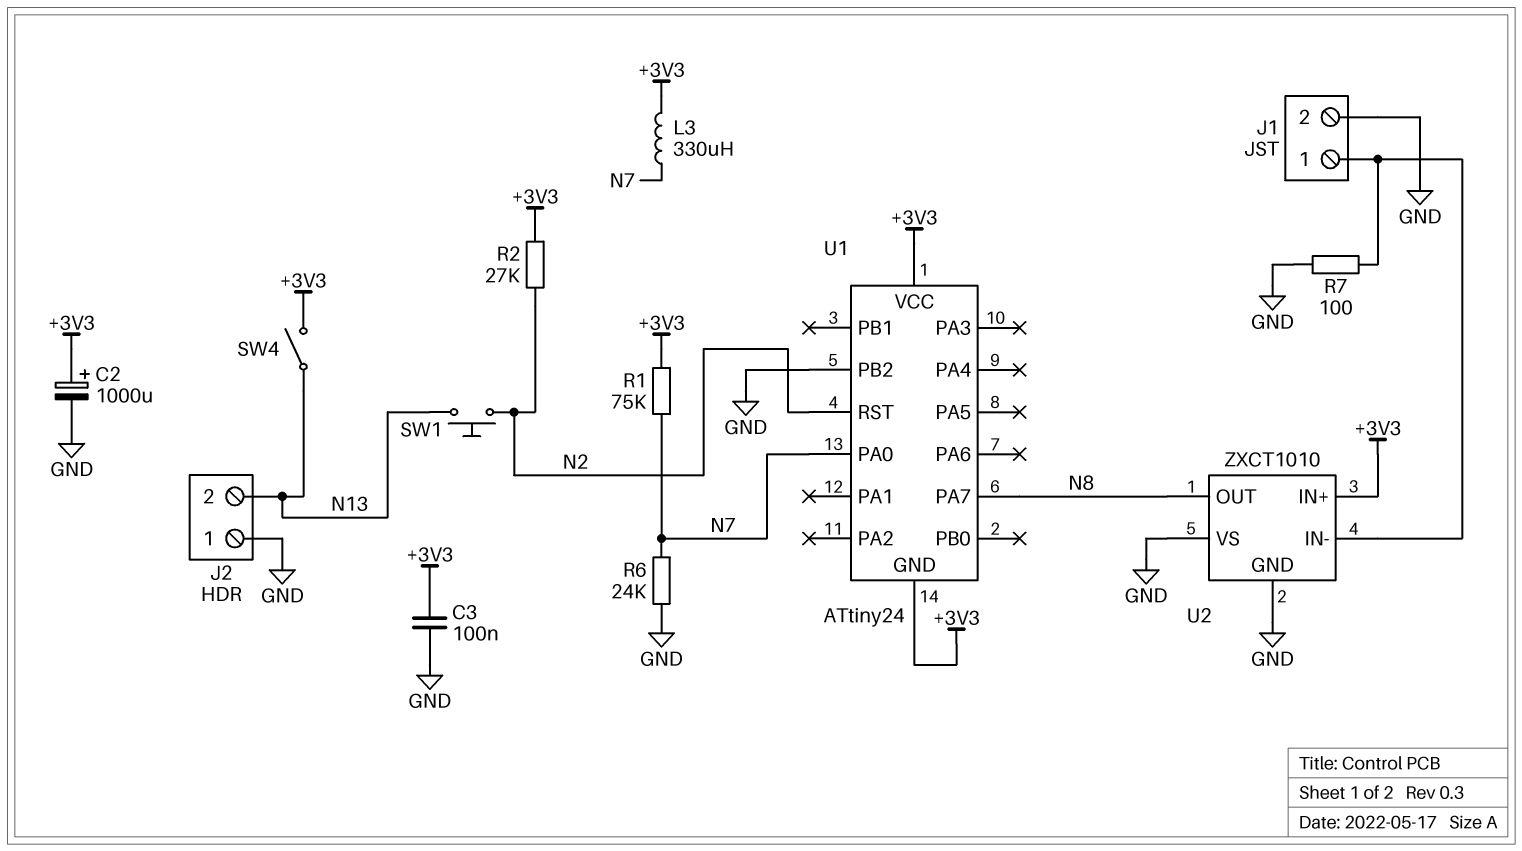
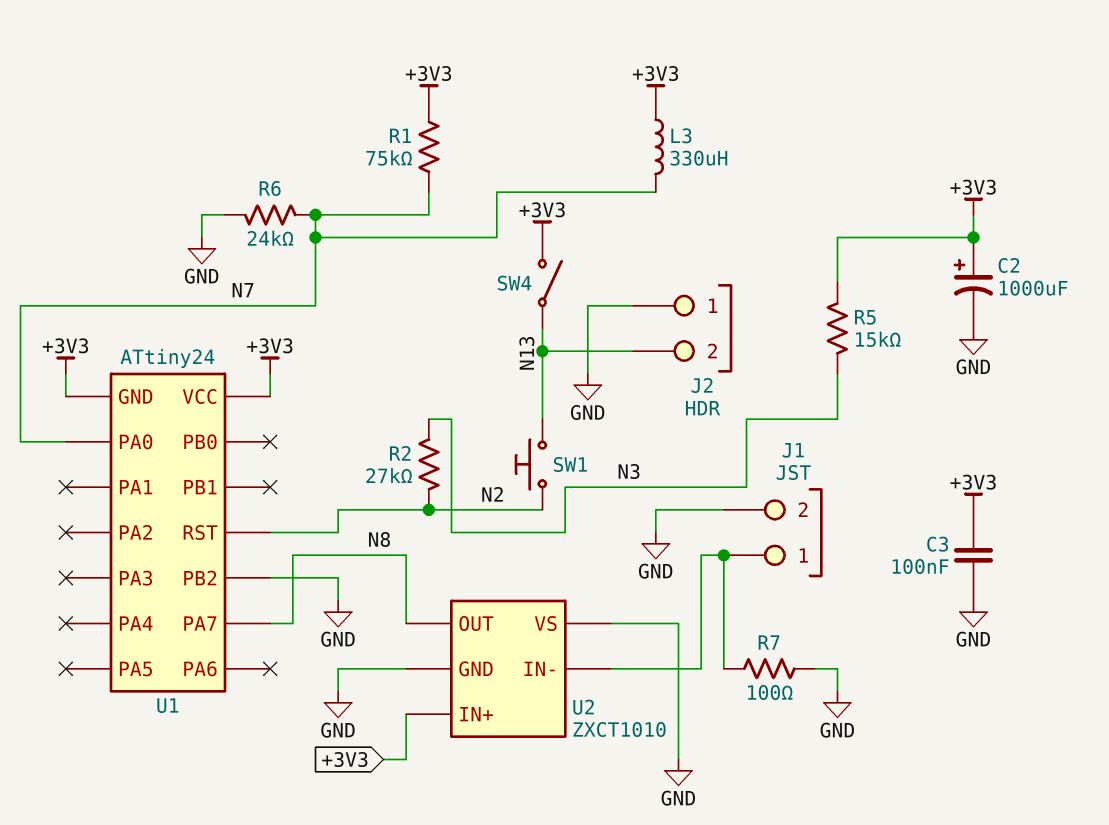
R2: 27k (+3V3, N2) -> 27k (N2, N3)
R5: none -> 15k (+3V3, N3)

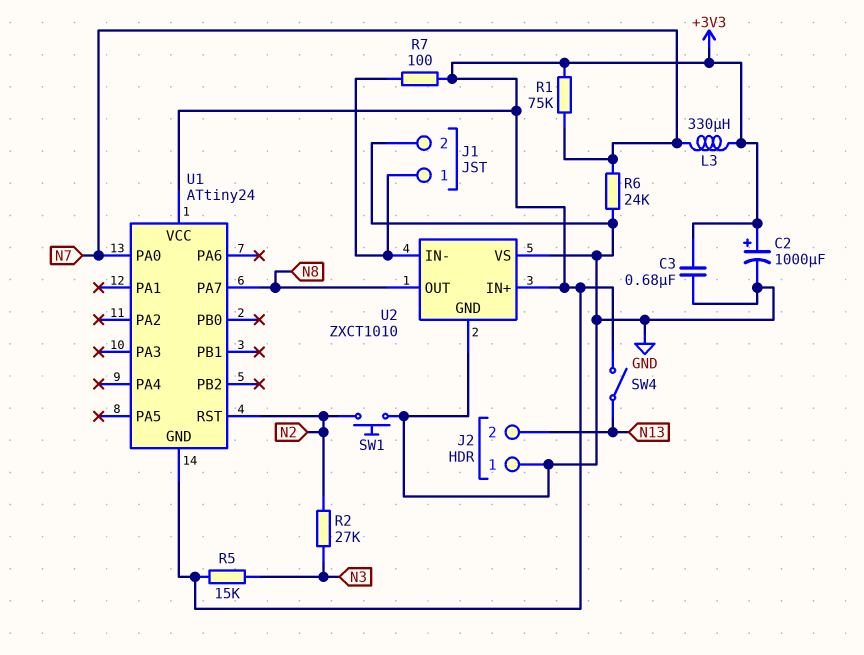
C3: 100nF (+3V3, GND) -> 680nF (+3V3, GND)
R7: 100 (GND, J1/1) -> 100 (+3V3, J1/1)
SW1: button (N2, N13) -> button (GND, N2)
U1 pin PB2: GND -> none

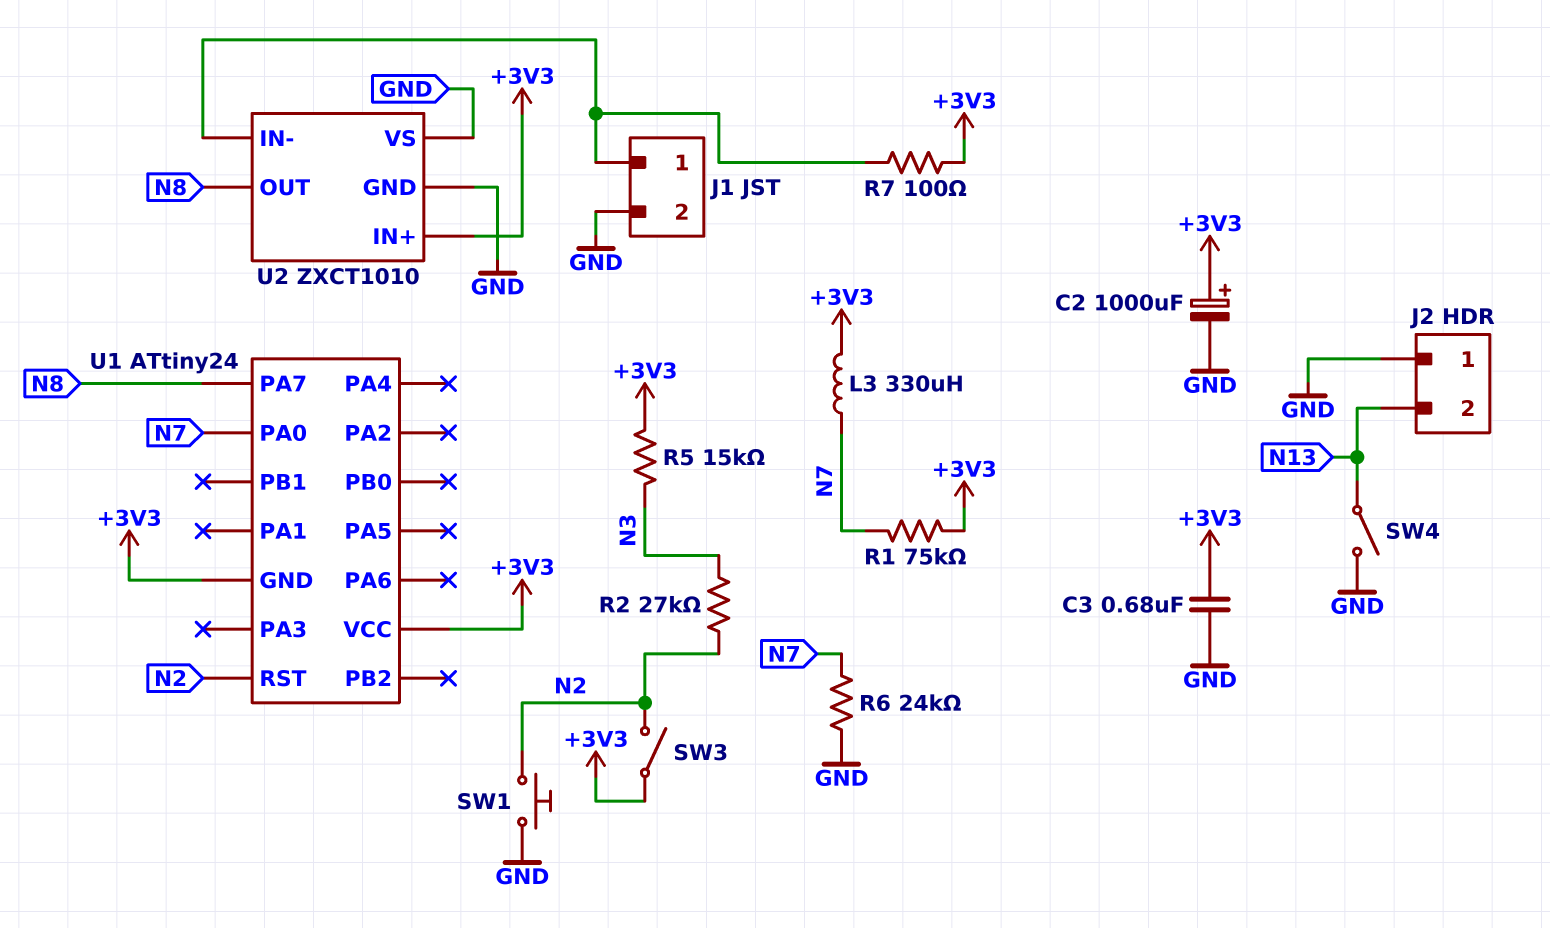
SW3: none -> switch (+3V3, N2)
SW4: switch (+3V3, N13) -> switch (GND, N13)

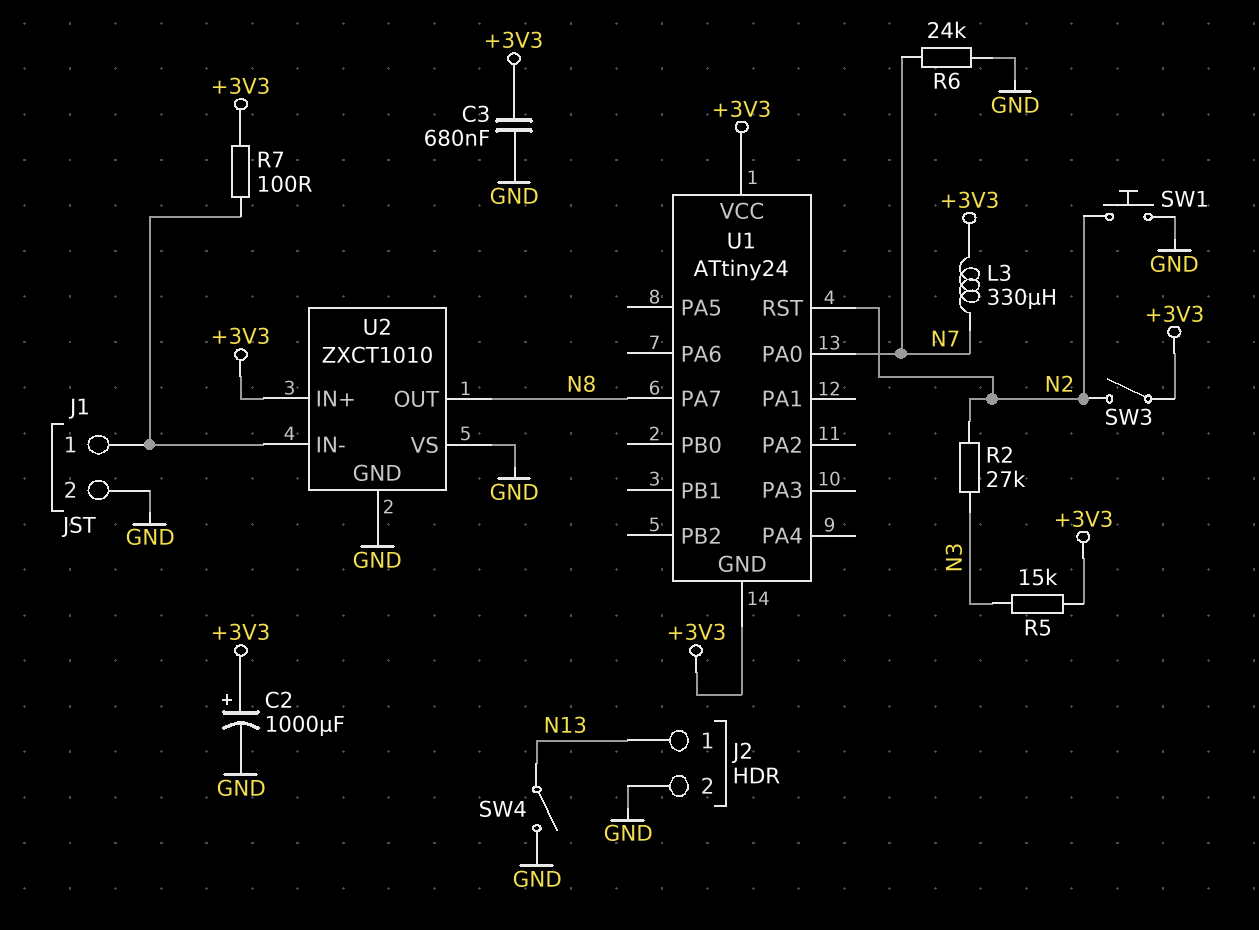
J2 pin 1: GND -> N13
J2 pin 2: N13 -> GND
R1: 75k (+3V3, N7) -> none

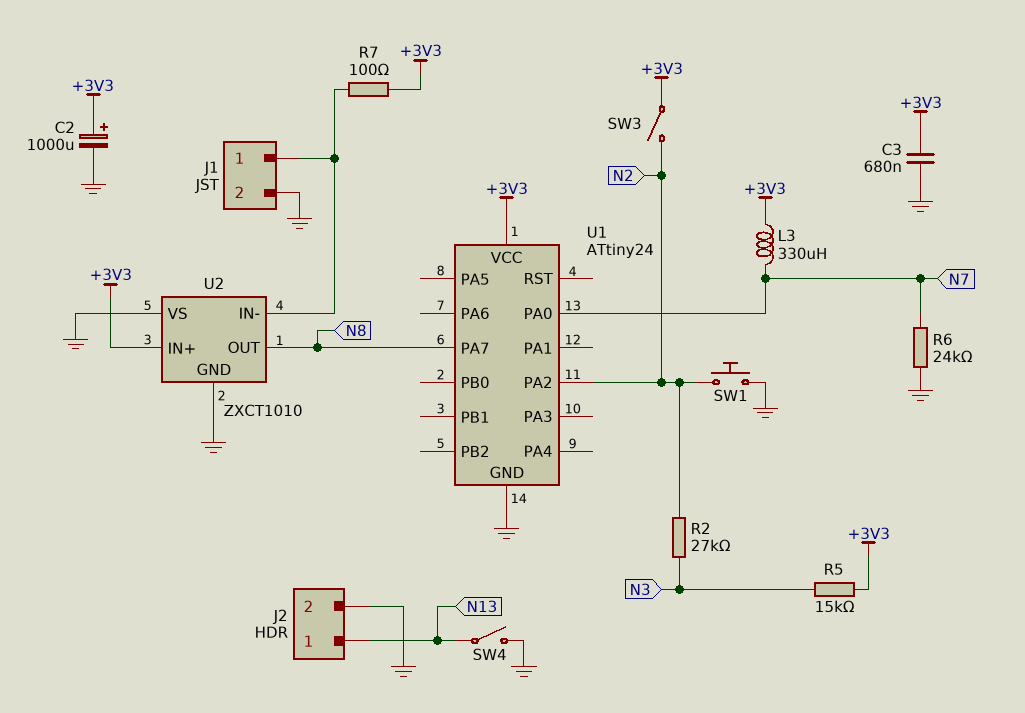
U1 pin GND: +3V3 -> GND
U1 pin PA2: none -> N2
U1 pin RST: N2 -> none

